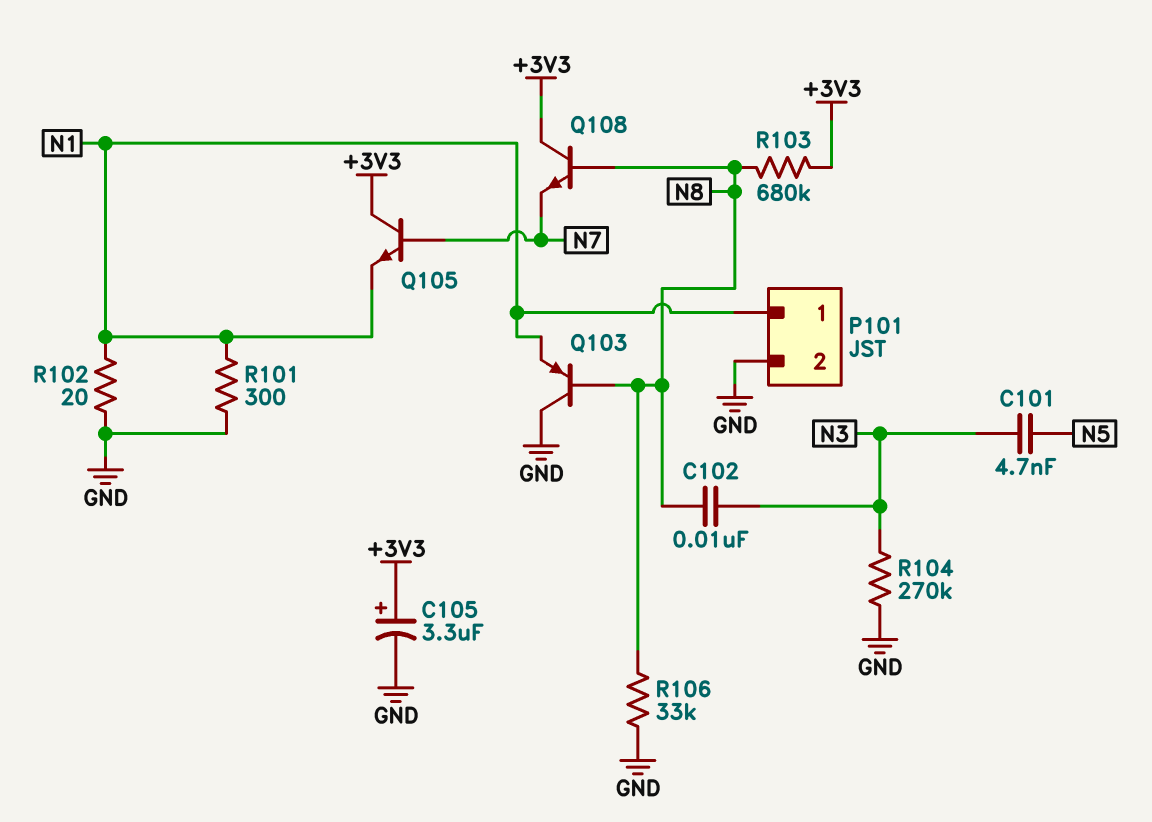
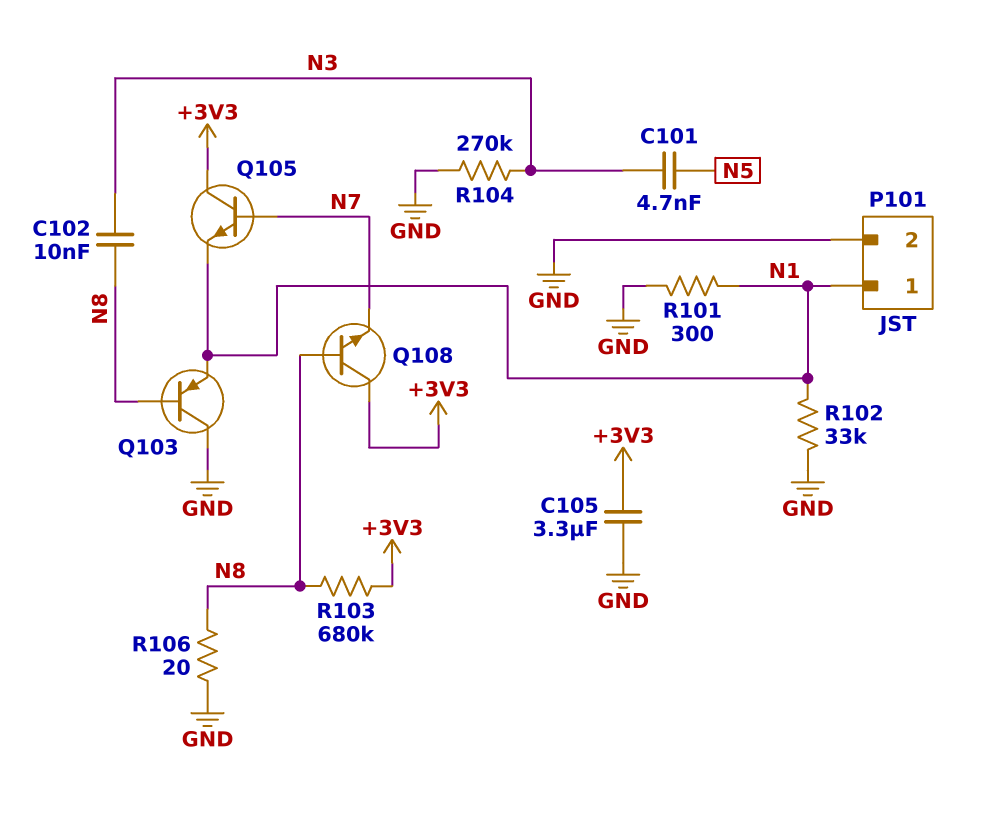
C105: 3.3uF (plus +3V3, minus GND) -> 3.3uF (+3V3, GND)
R102: 20 (GND, N1) -> 33k (GND, N1)
R106: 33k (GND, N8) -> 20 (GND, N8)

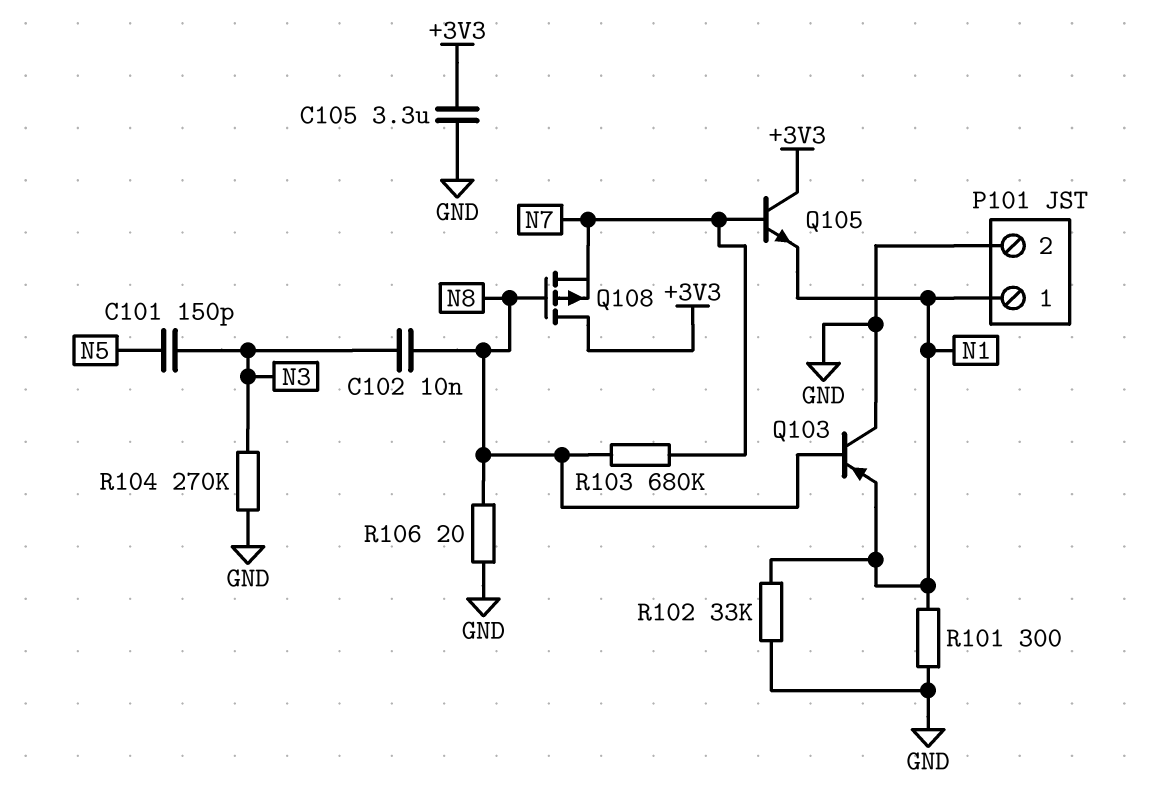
C101: 4.7nF (N3, N5) -> 150pF (N3, N5)
Q108: NPN (B N8, C +3V3, E N7) -> PMOS (G N8, D +3V3, S N7)
R103: 680k (+3V3, N8) -> 680k (N7, N8)

